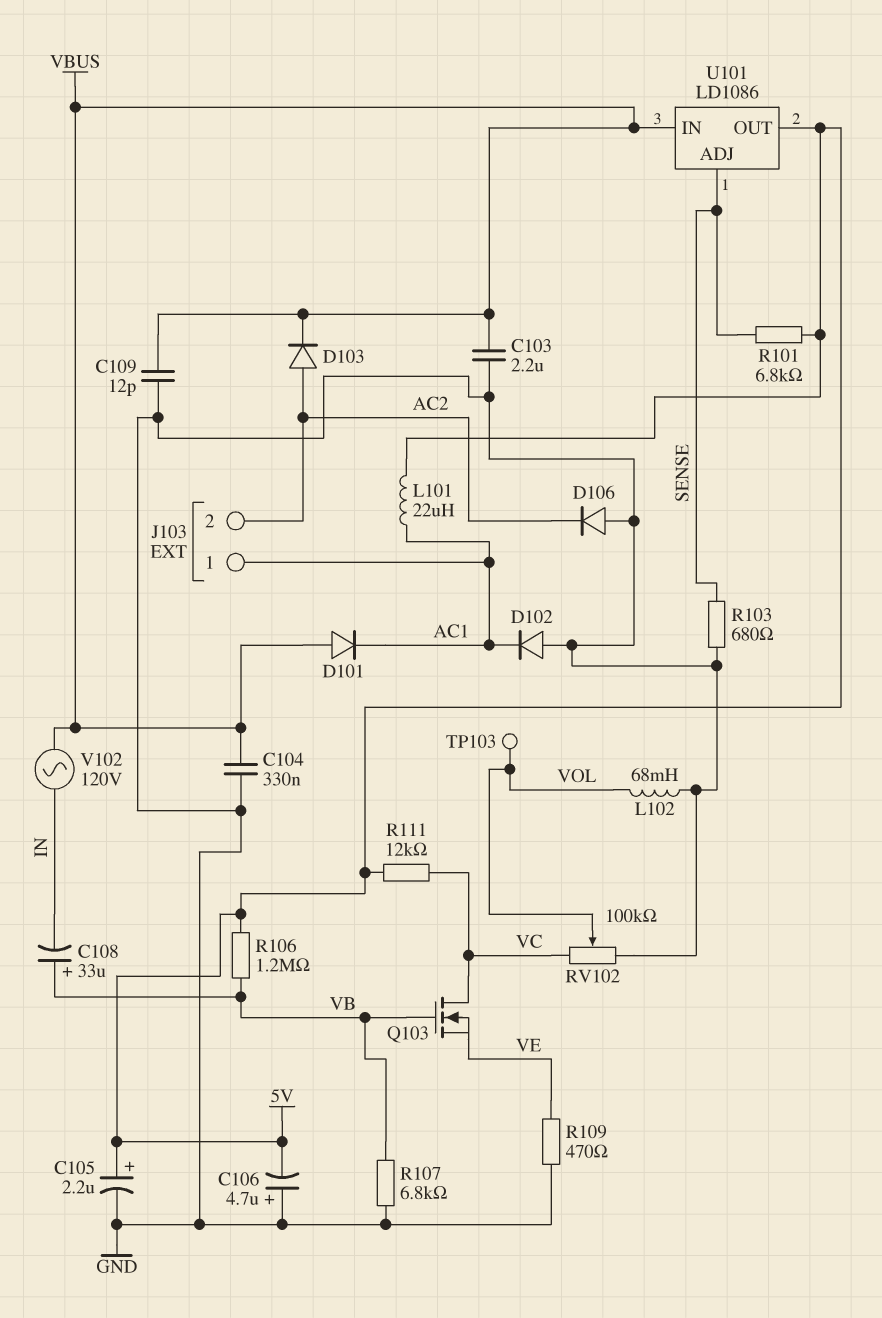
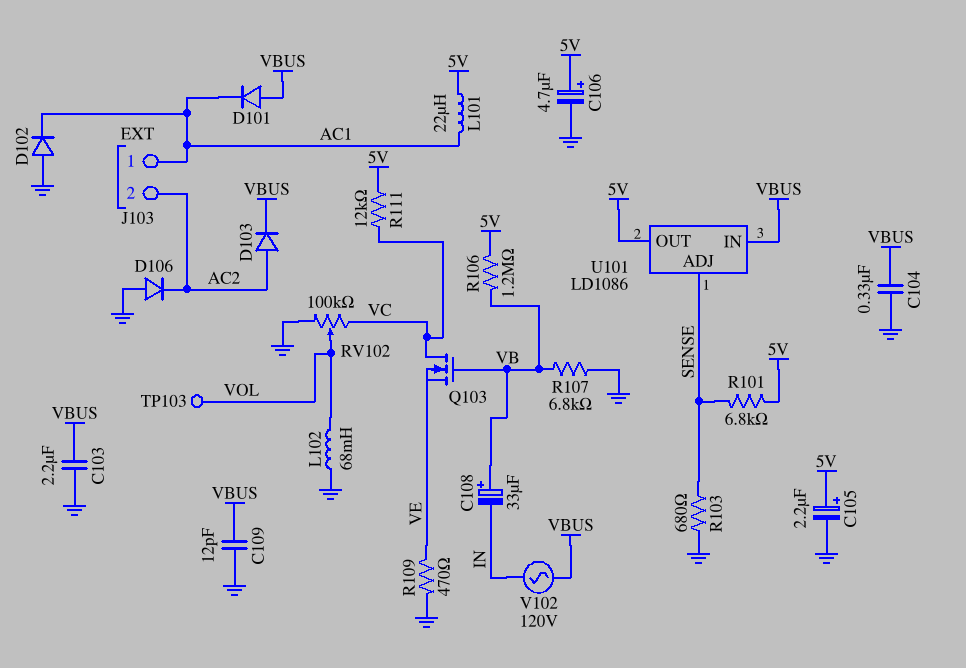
C106: 4.7uF (plus GND, minus 5V) -> 4.7uF (plus 5V, minus GND)

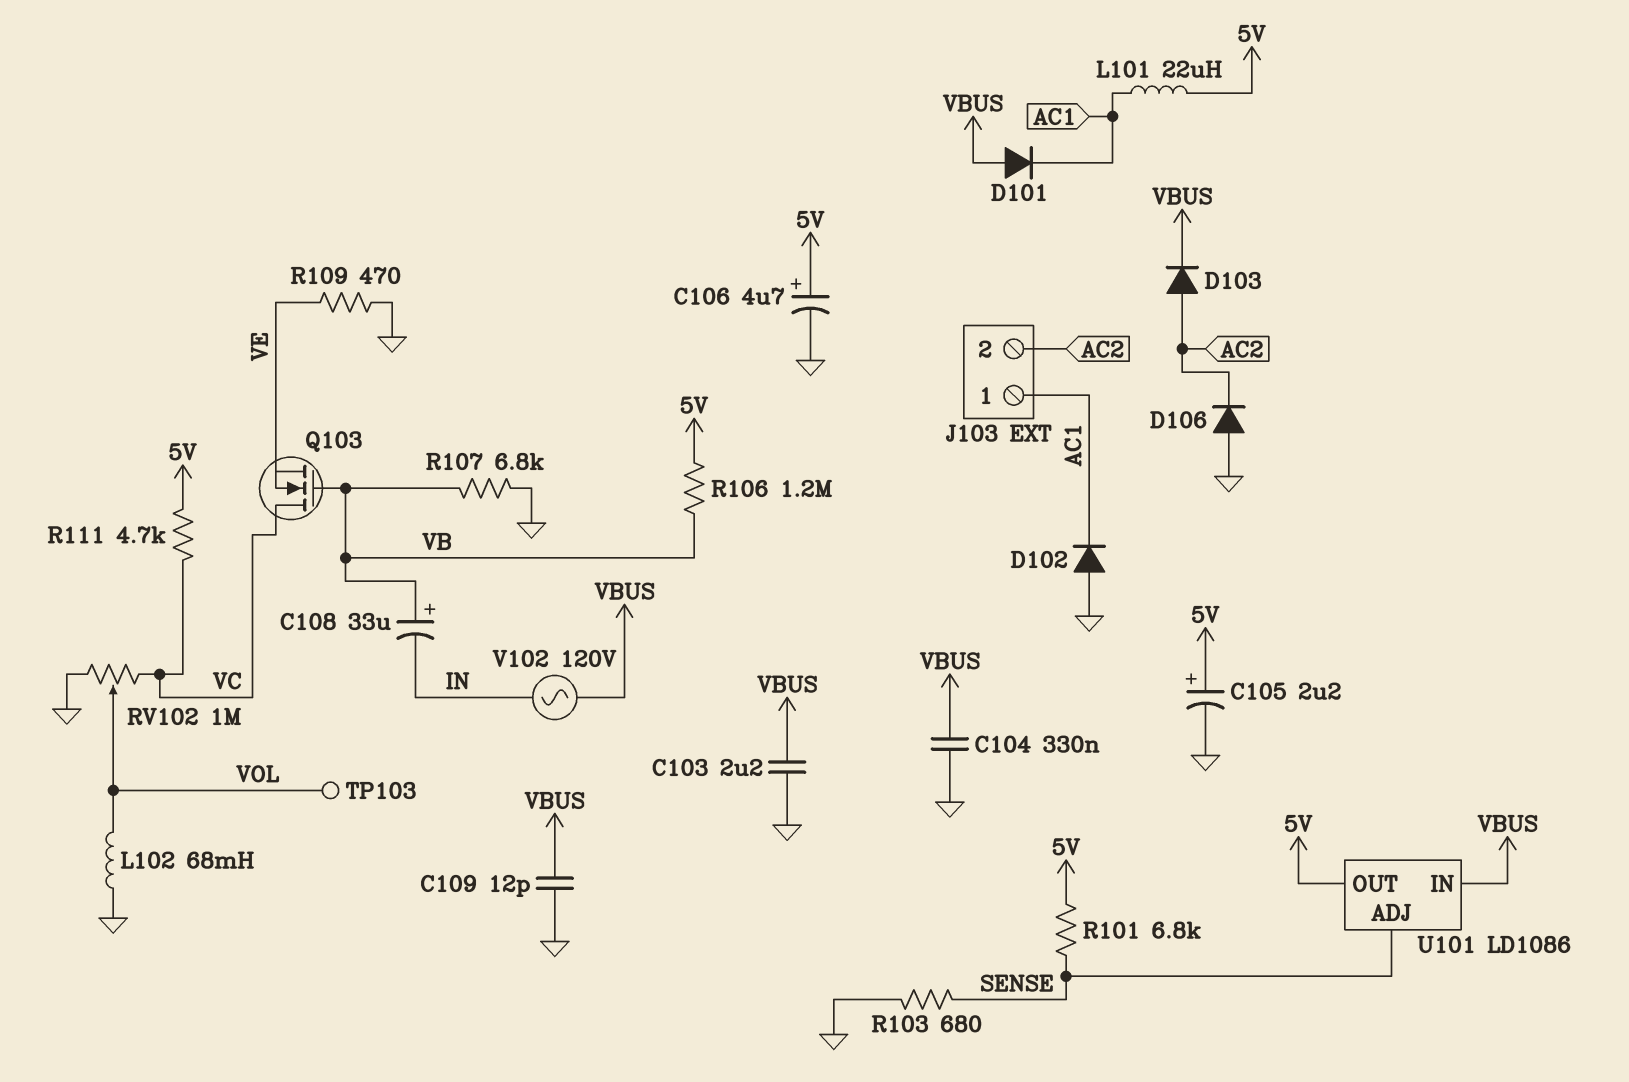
R111: 12k (5V, VC) -> 4.7k (5V, VC)
RV102: 100k (GND, VC, wiper VOL) -> 1M (GND, VC, wiper VOL)

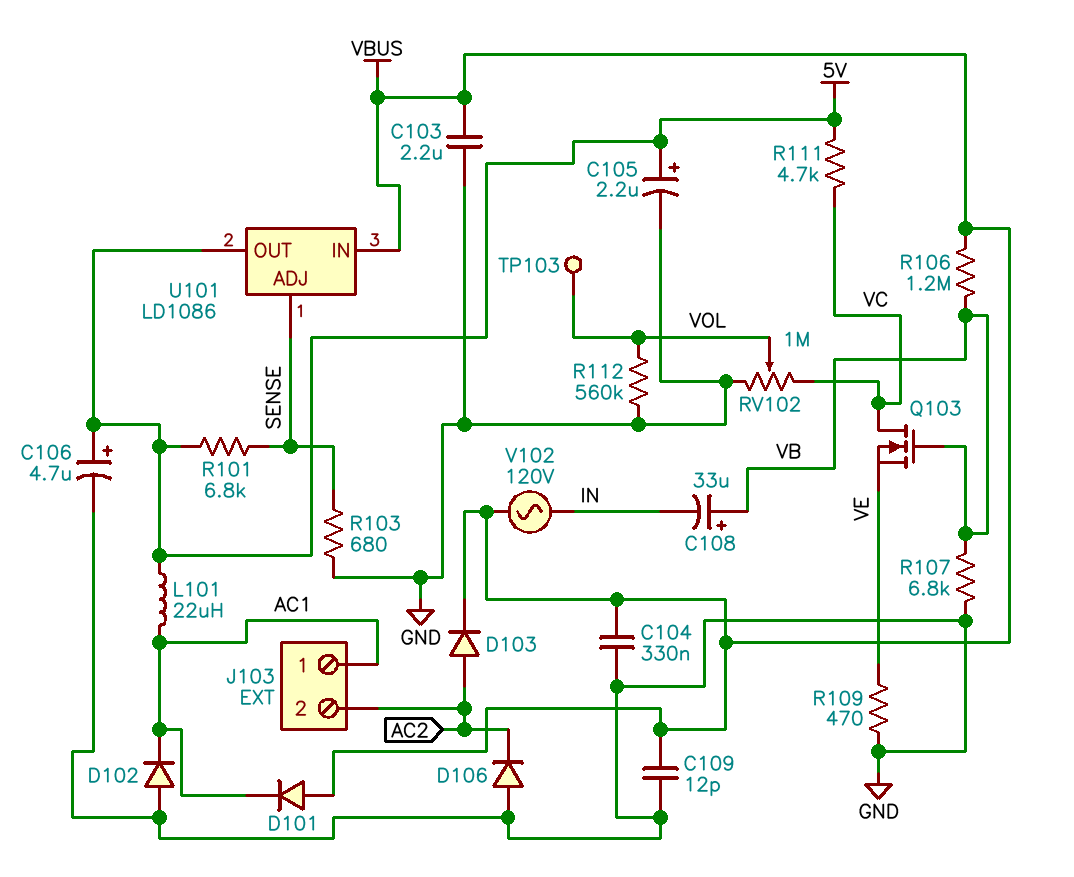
L102: 68mH (GND, VOL) -> none
R106: 1.2M (5V, VB) -> 1.2M (VB, VBUS)
R112: none -> 560k (GND, VOL)

